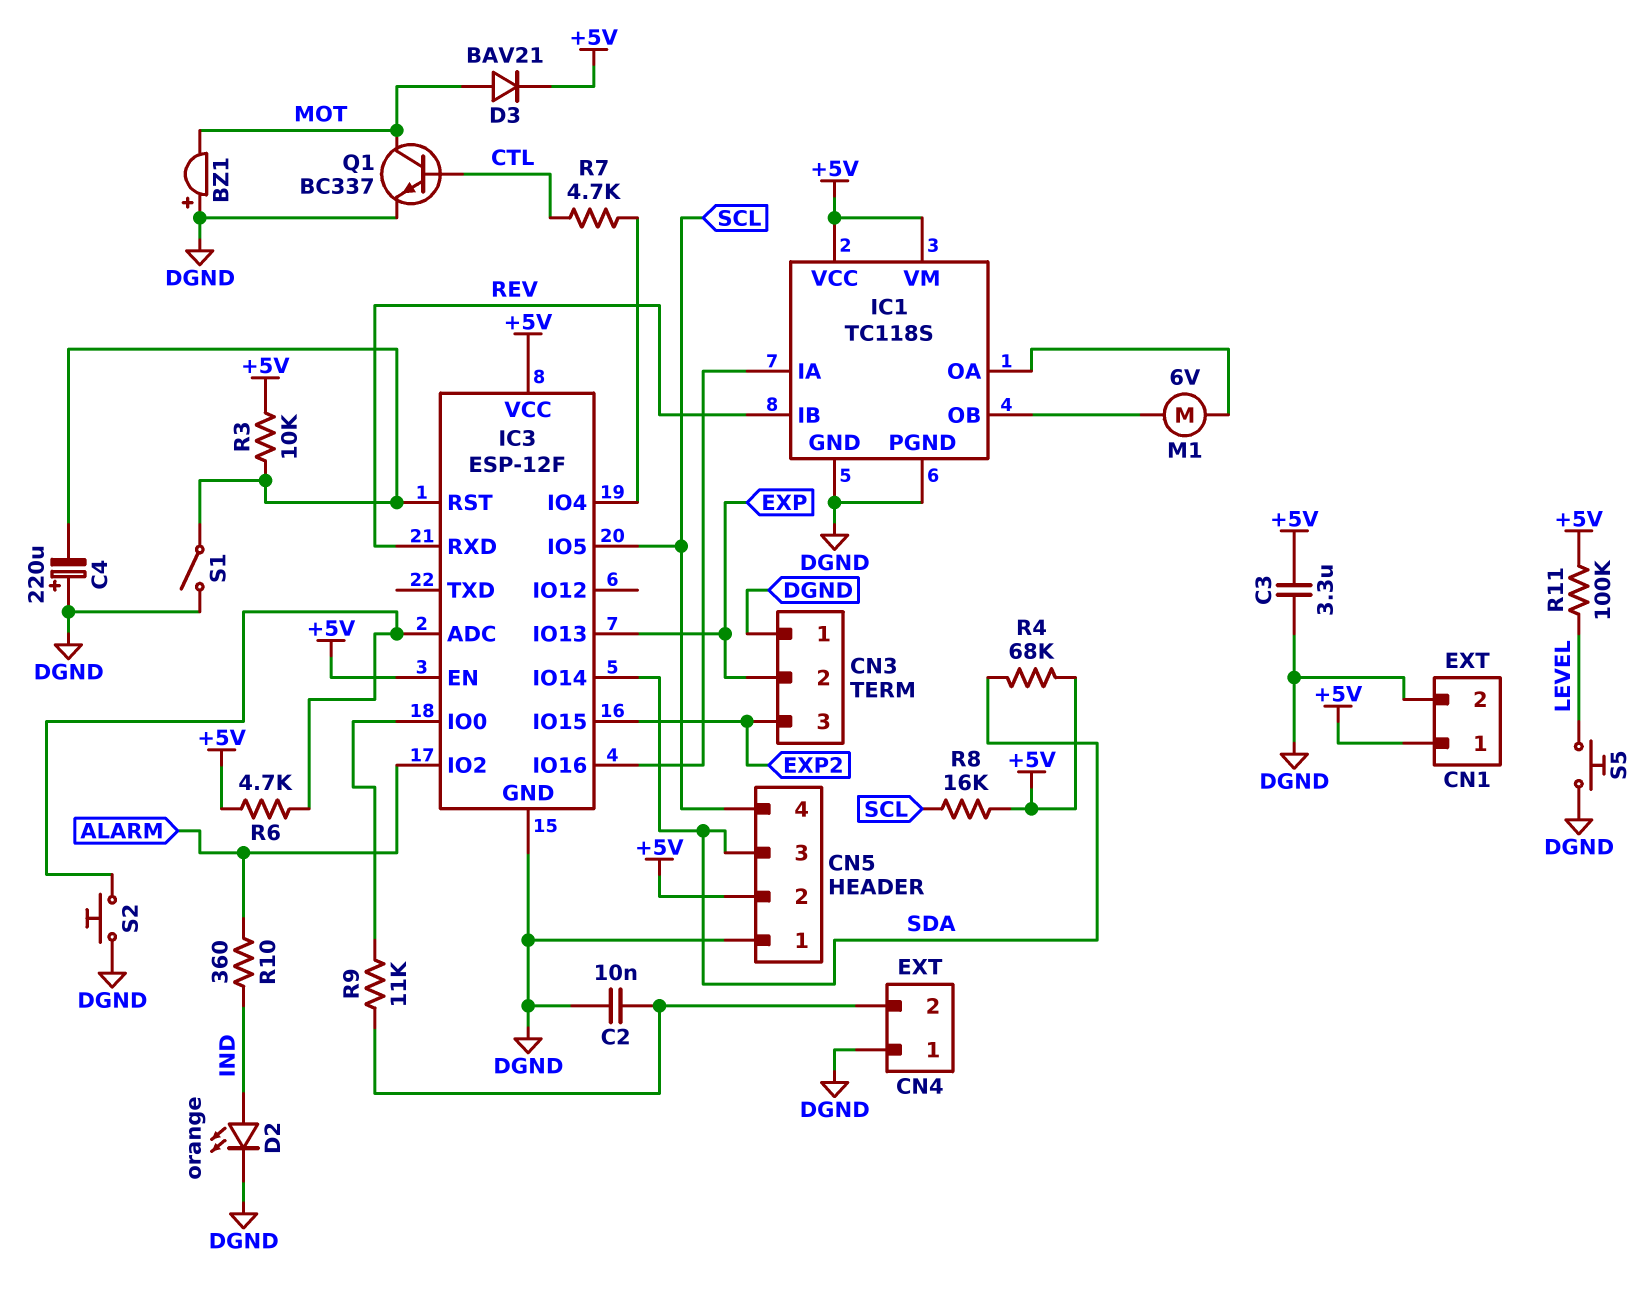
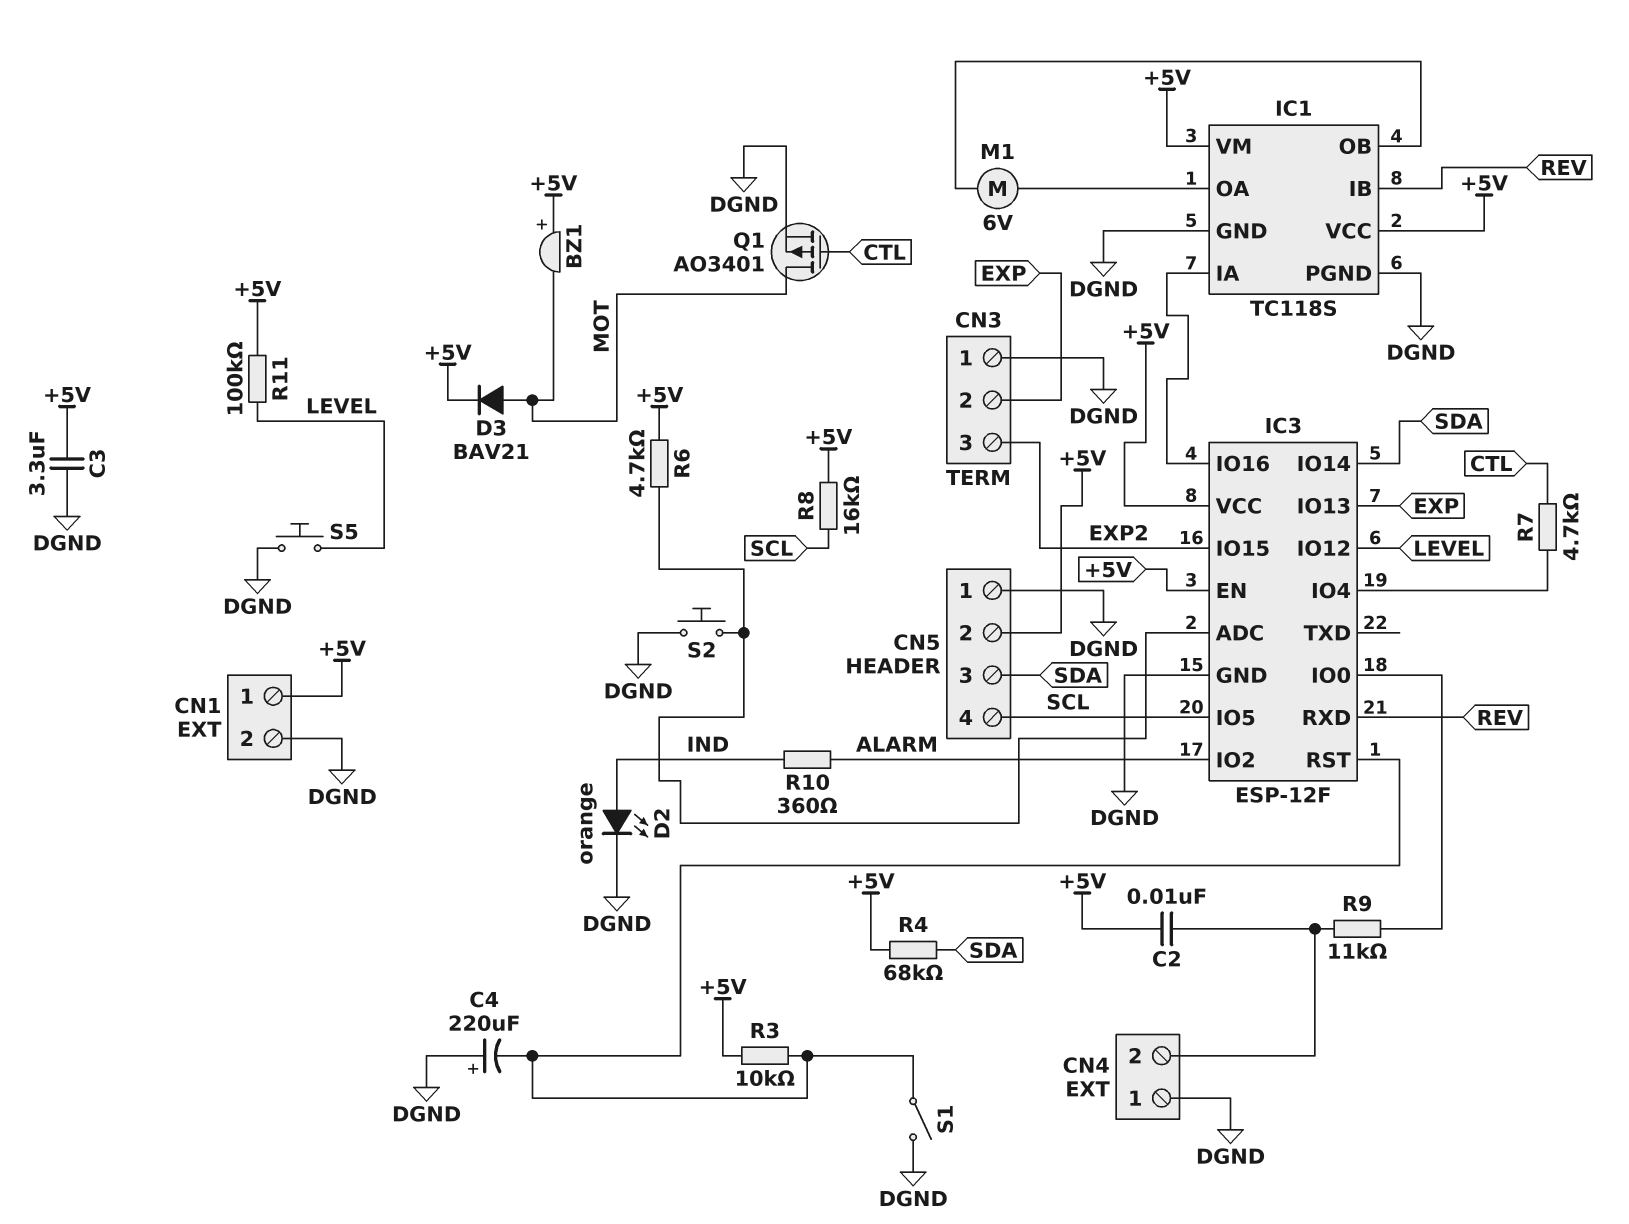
BZ1: buzzer (plus DGND, minus MOT) -> buzzer (plus +5V, minus MOT)
C2: 10nF (CN4/2, DGND) -> 10nF (+5V, CN4/2)
IC3 pin IO12: none -> LEVEL
Q1: NPN BC337 (B CTL, C MOT, E DGND) -> PMOS AO3401 (G CTL, D MOT, S DGND)

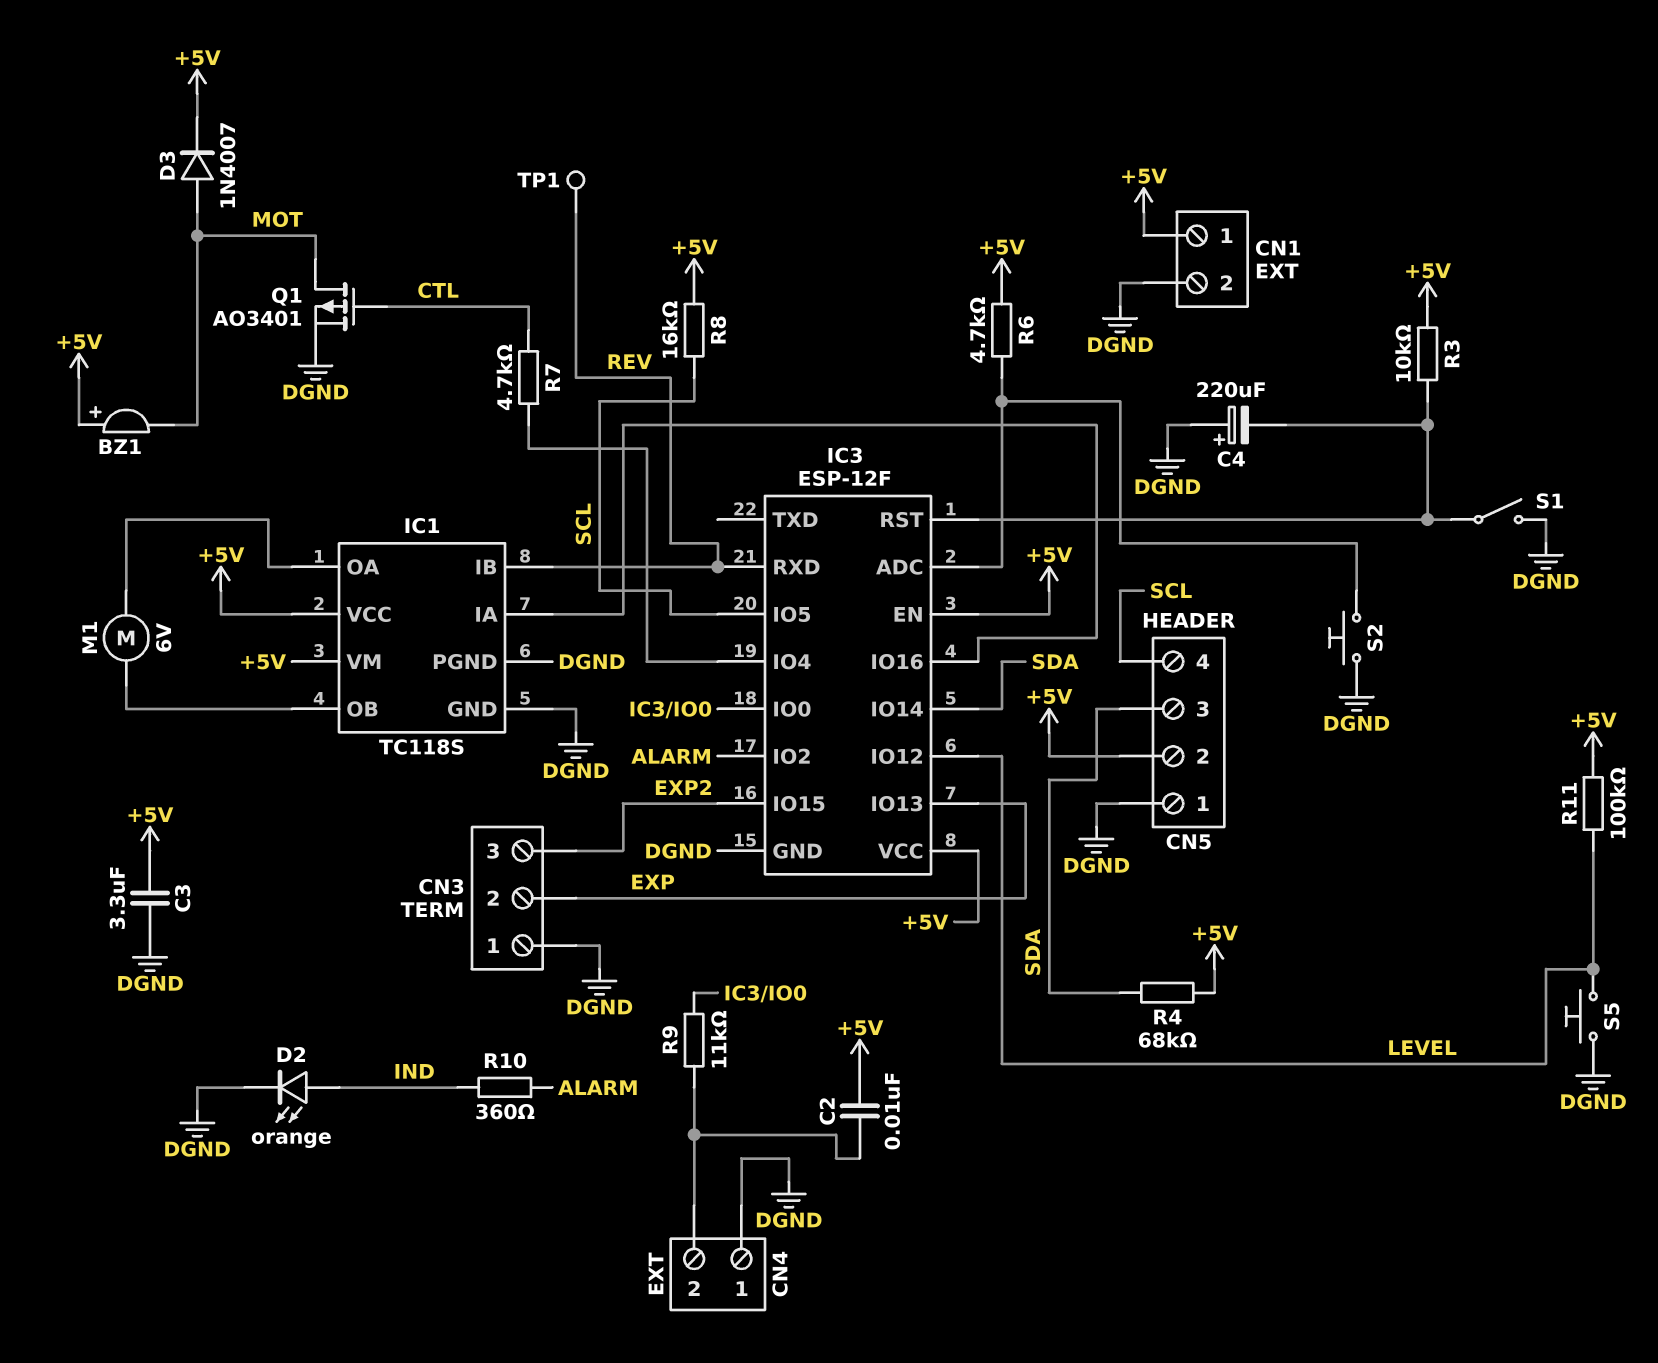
D3: diode BAV21 (A MOT, K +5V) -> diode 1N4007 (A MOT, K +5V)
TP1: none -> test point (REV)

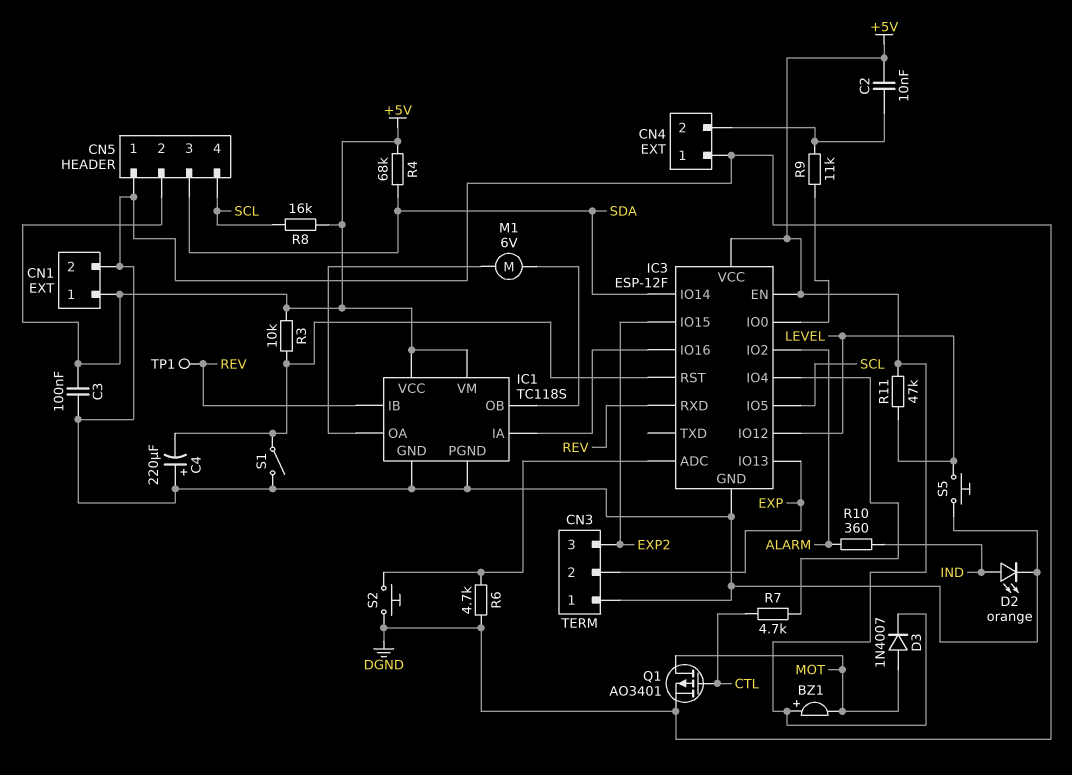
C3: 3.3uF (+5V, DGND) -> 100nF (+5V, DGND)
R6: 4.7k (+5V, IC3/ADC) -> 4.7k (DGND, IC3/ADC)
R11: 100k (+5V, LEVEL) -> 47k (+5V, LEVEL)

